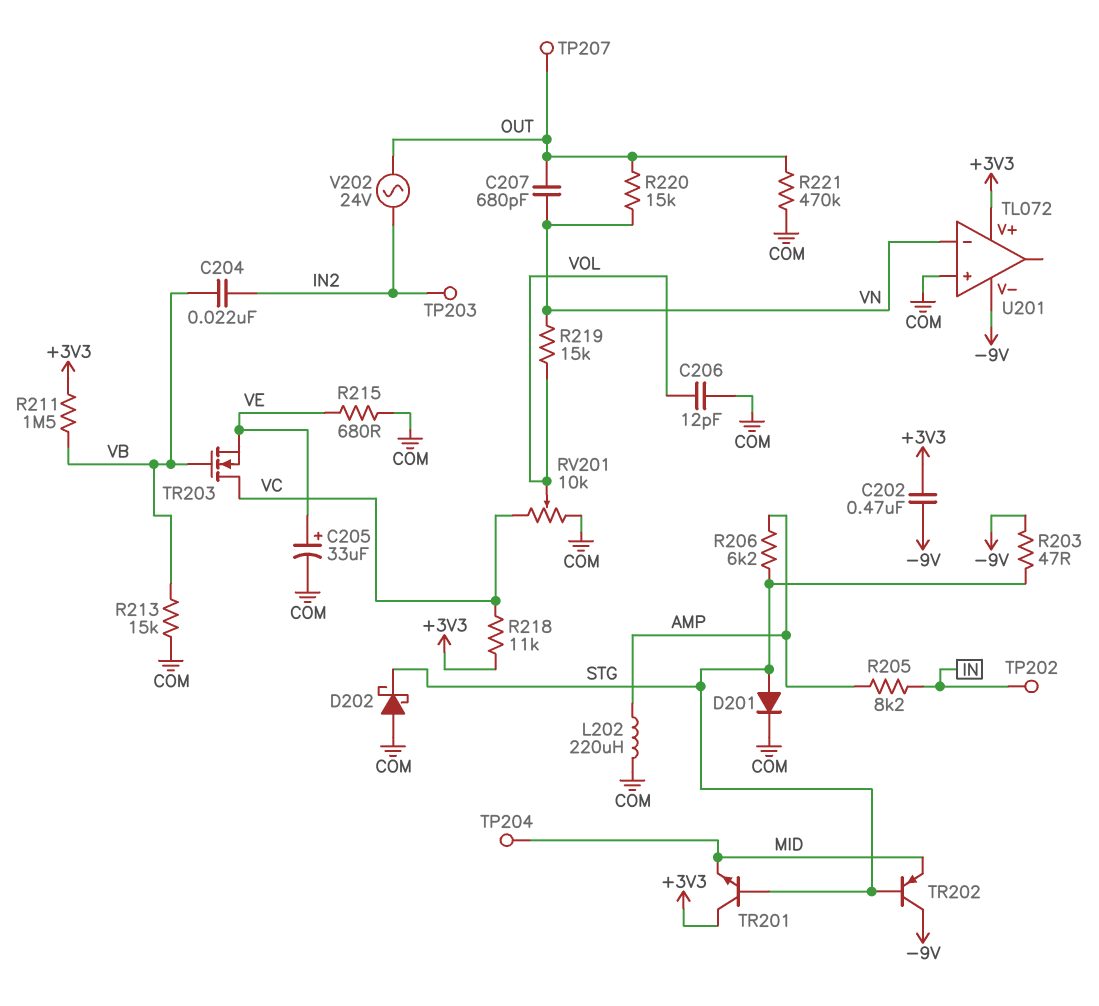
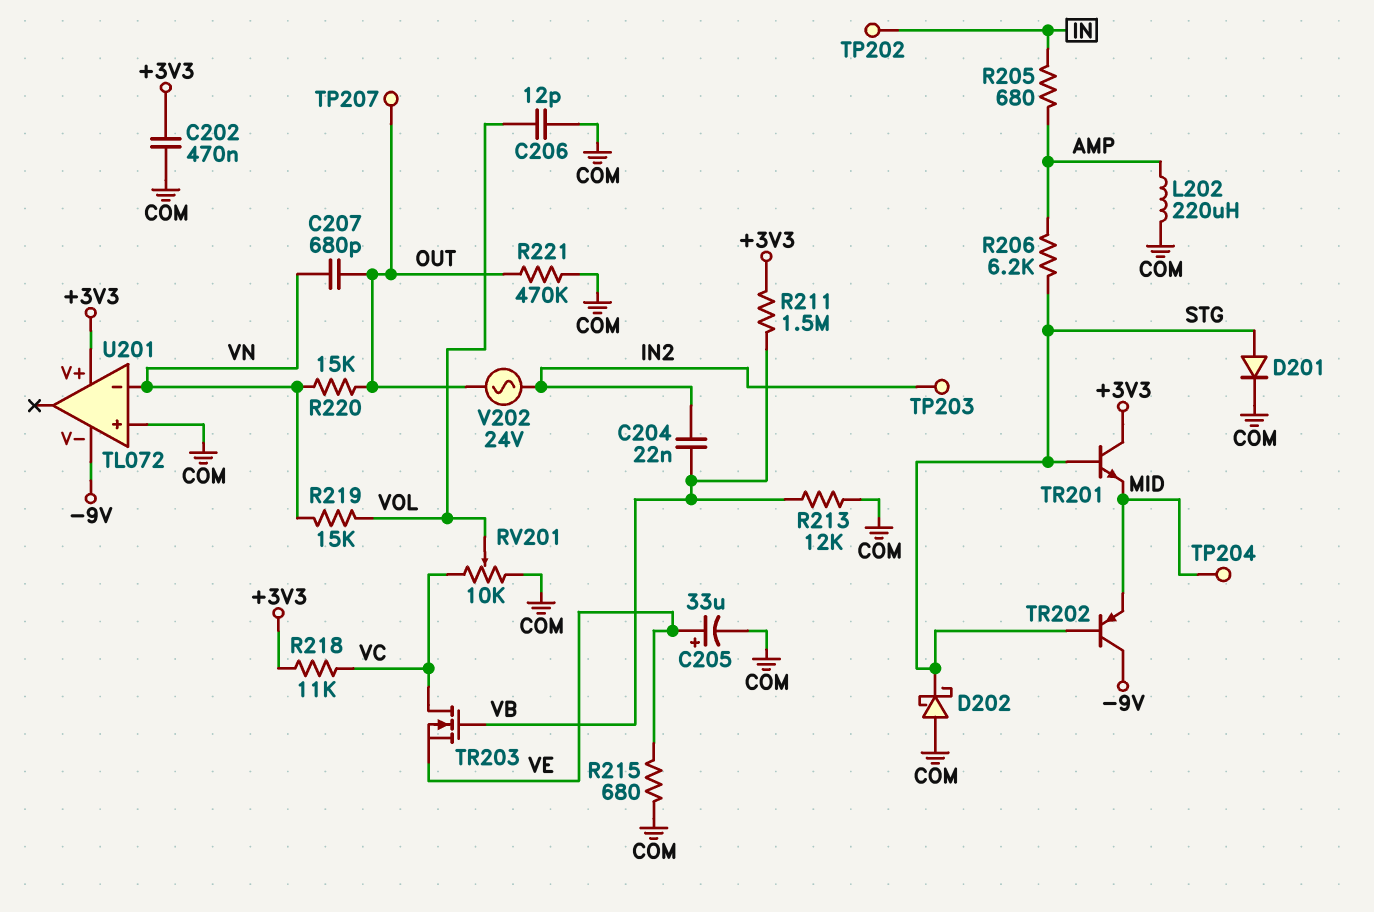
C202: 470nF (+3V3, -9V) -> 470nF (+3V3, COM)
R203: 47 (-9V, STG) -> none
R205: 8.2k (AMP, IN) -> 680 (AMP, IN)
R213: 15k (COM, VB) -> 12k (COM, VB)

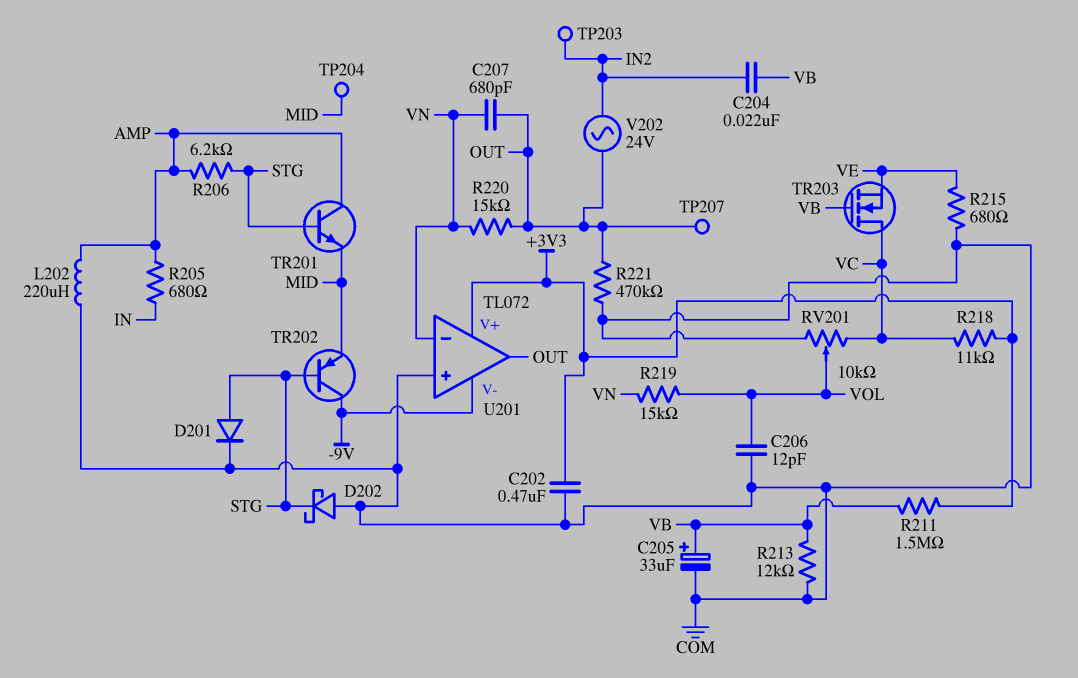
C205: 33uF (plus VE, minus COM) -> 33uF (plus VB, minus COM)
TP202: test point (IN) -> none
TR201: NPN (B STG, C +3V3, E MID) -> NPN (B STG, C AMP, E MID)
U201 pin out: none -> OUT

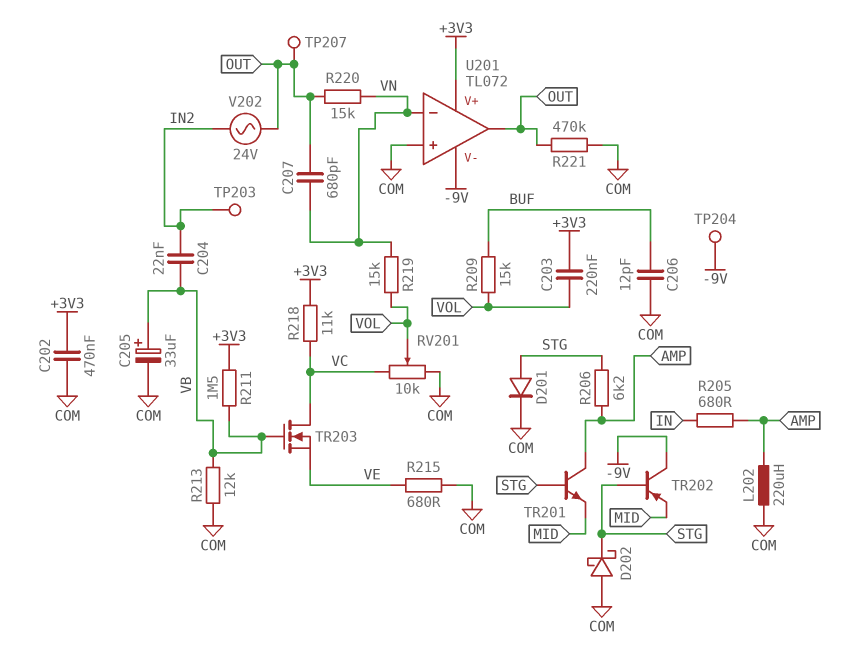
C203: none -> 220nF (+3V3, VOL)
C206: 12pF (COM, VOL) -> 12pF (BUF, COM)
R209: none -> 15k (BUF, VOL)
TP204: test point (MID) -> test point (-9V)

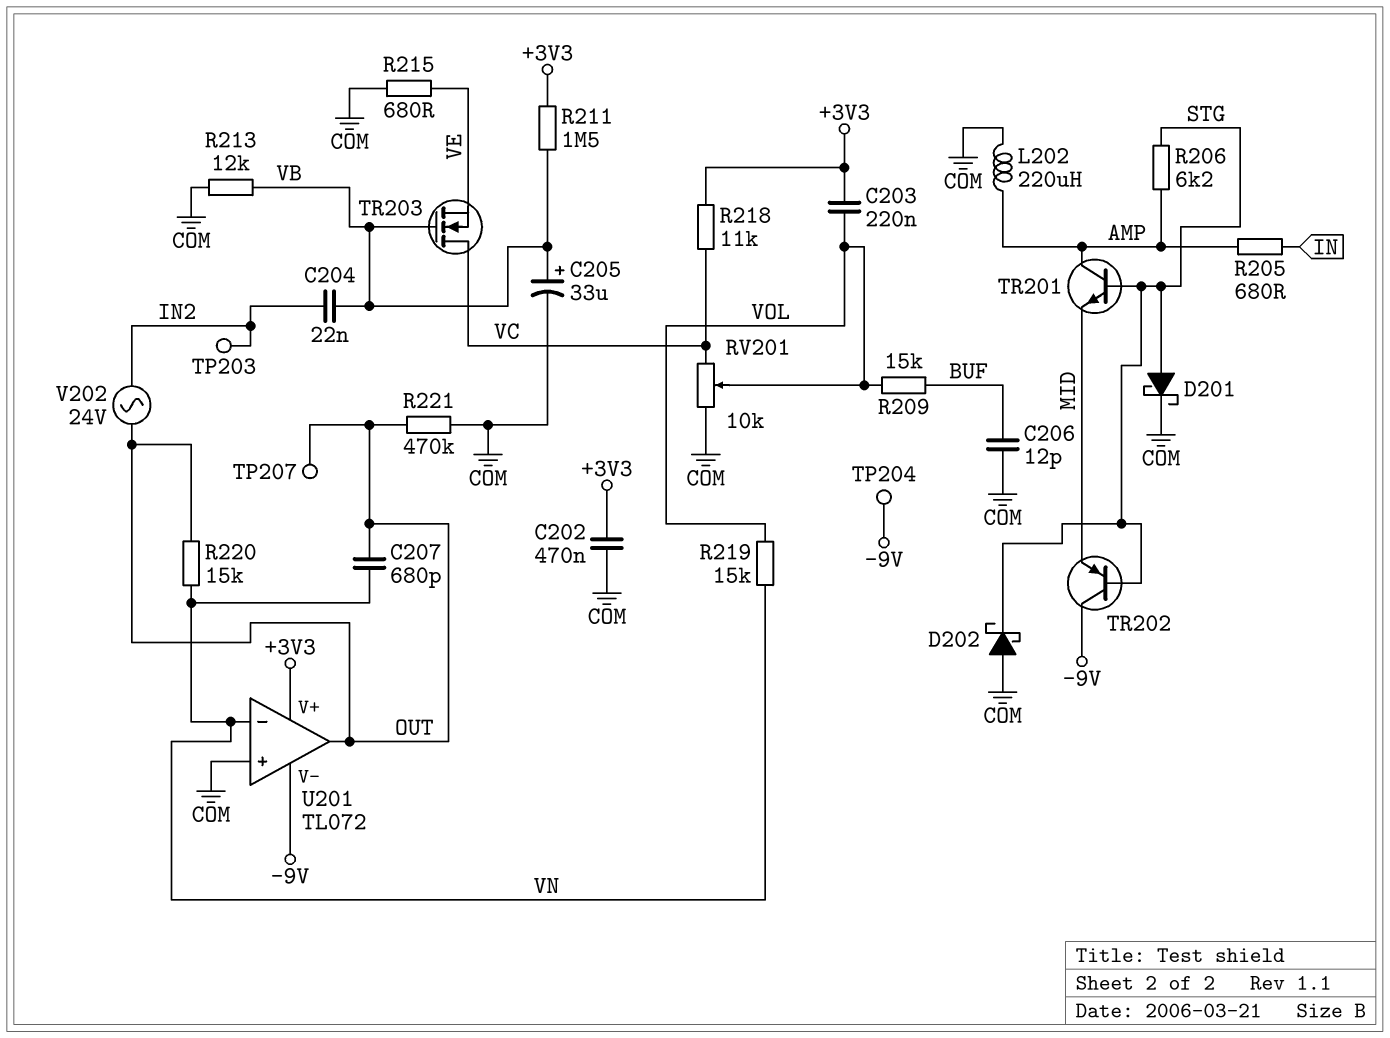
D201: diode (A STG, K COM) -> schottky (A STG, K COM)

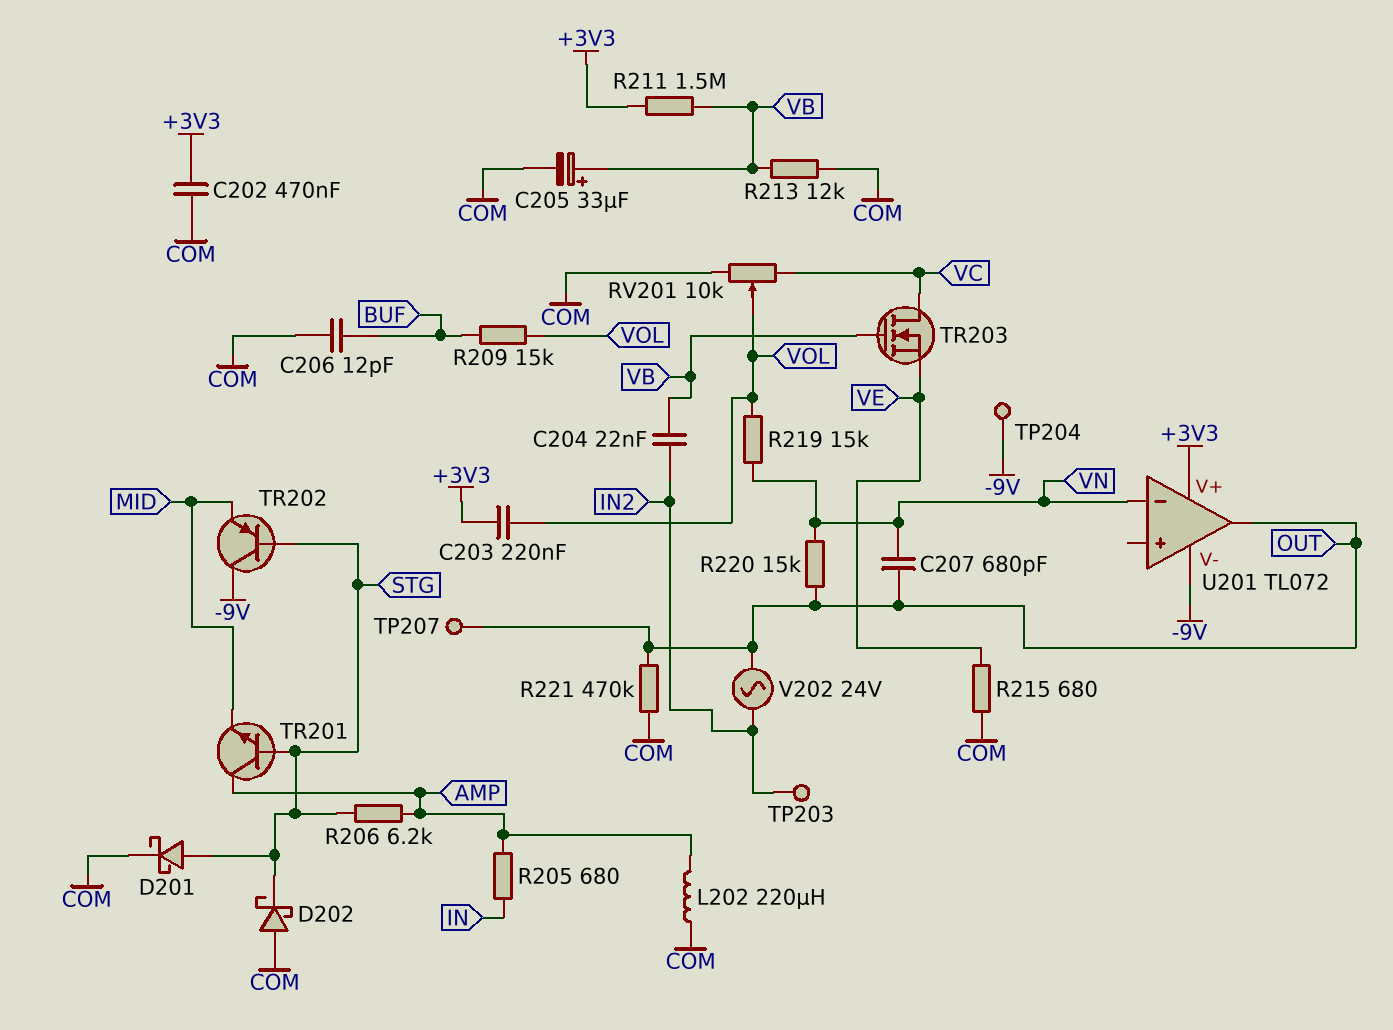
R218: 11k (+3V3, VC) -> none
U201 pin in+: COM -> none

